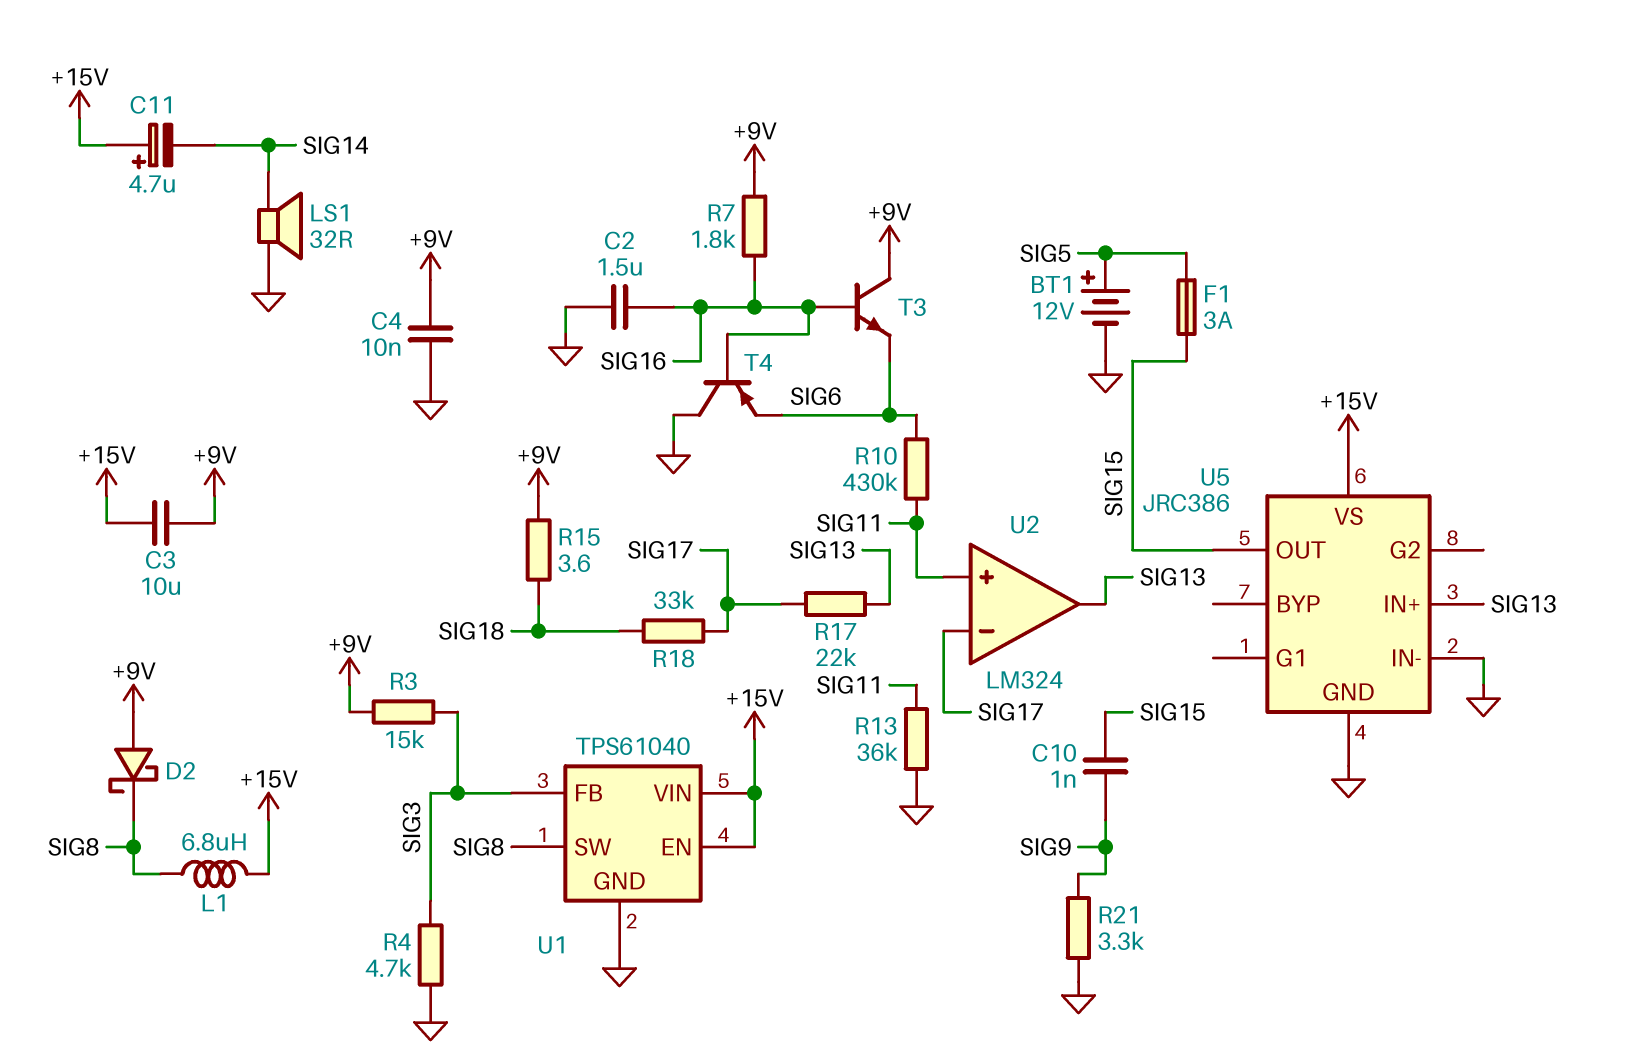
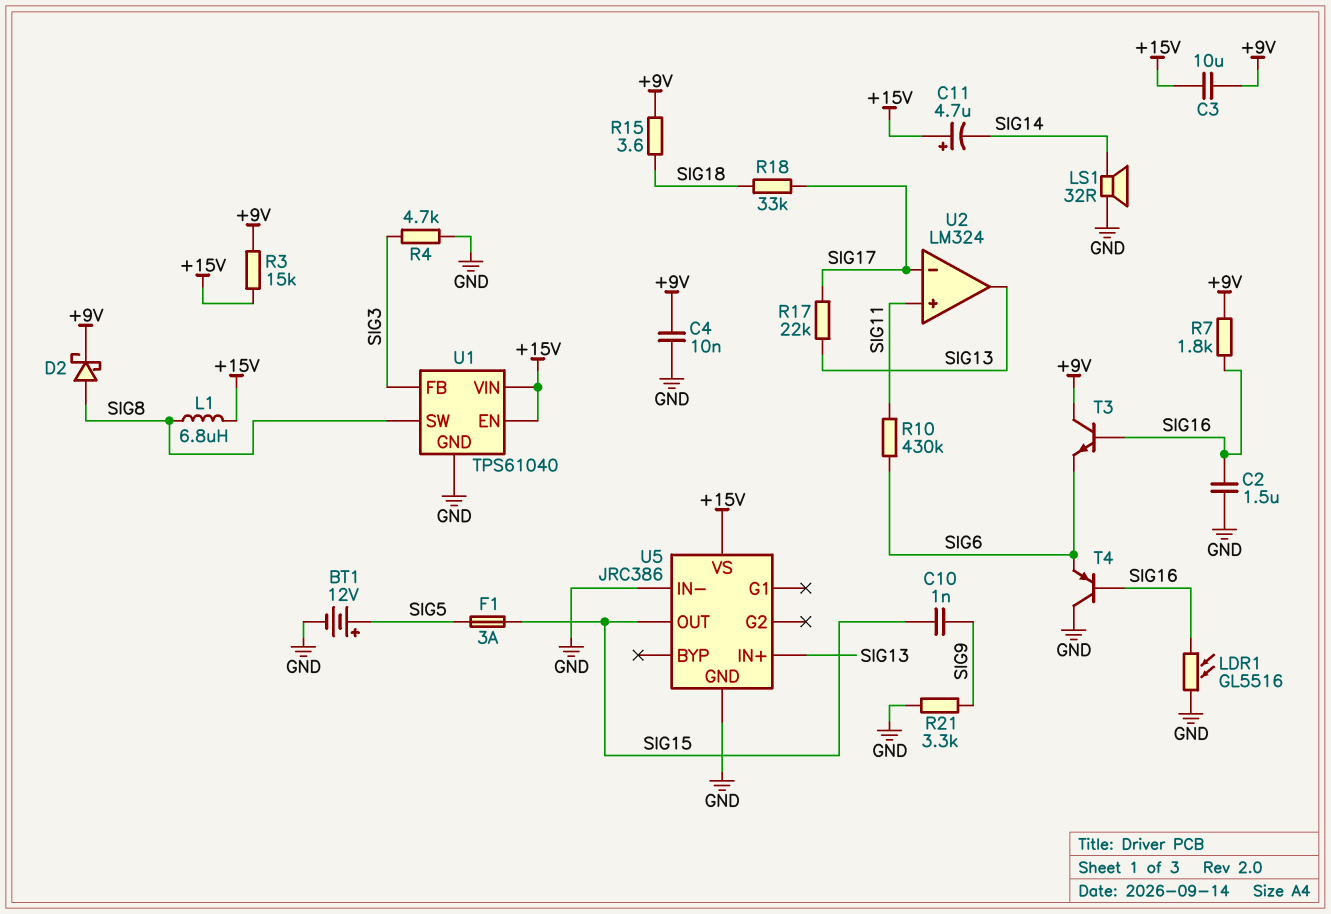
D2: schottky (A +9V, K SIG8) -> schottky (A SIG8, K +9V)
LDR1: none -> GL5516 (GND, SIG16)
R3: 15k (+9V, SIG3) -> 15k (+9V, +15V)
R13: 36k (GND, SIG11) -> none

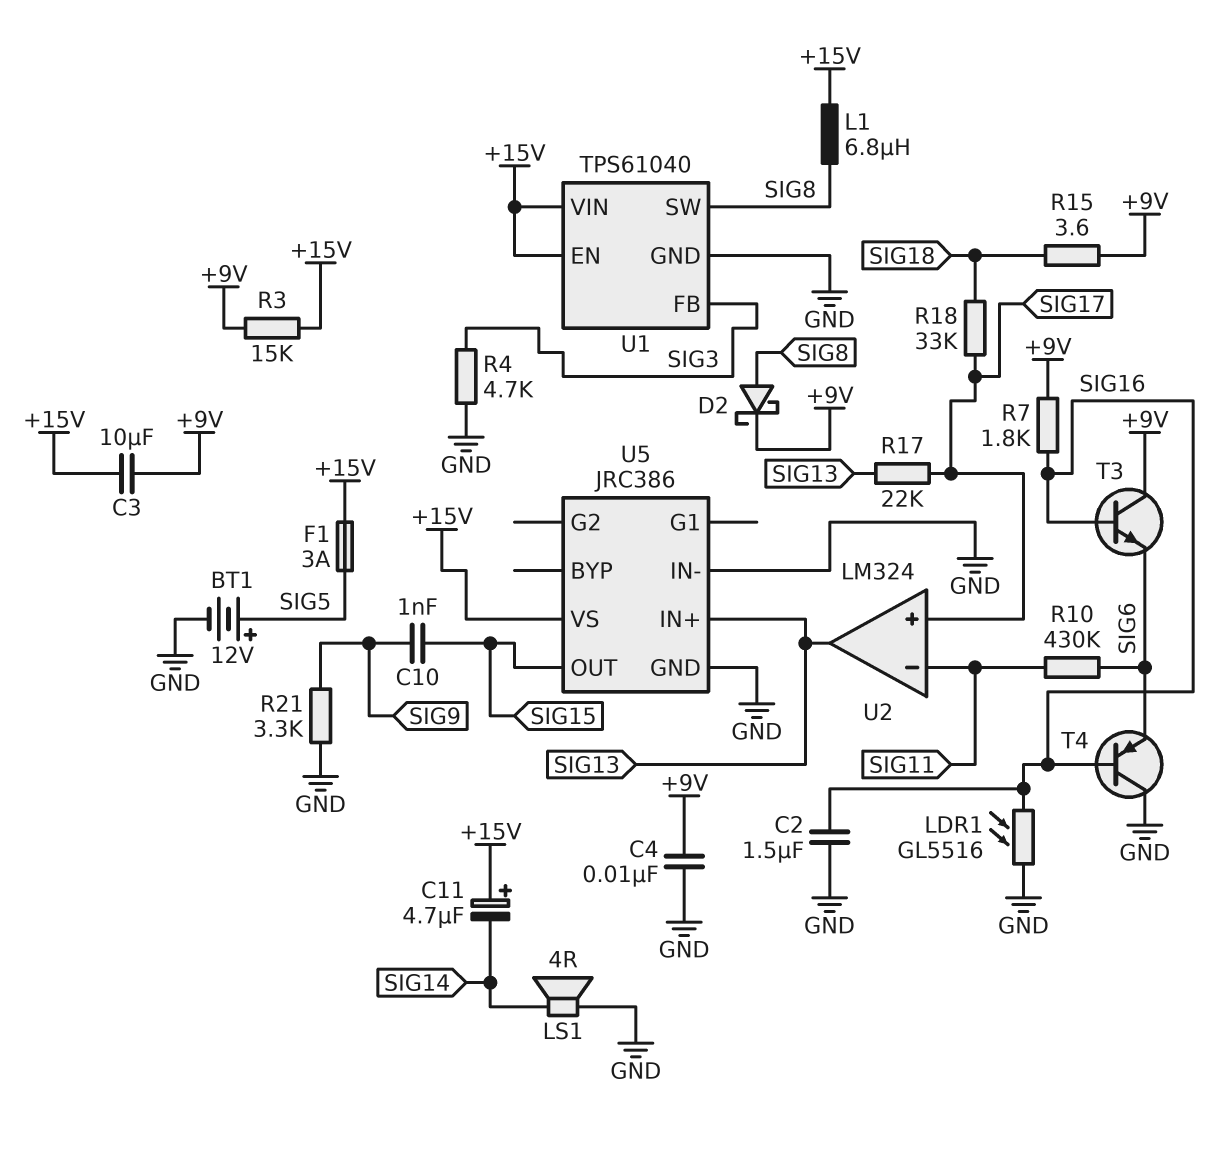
F1: 3A (SIG5, SIG15) -> 3A (+15V, SIG5)
LS1: speaker 32R (GND, SIG14) -> speaker 4R (GND, SIG14)
U2 pin in+: SIG11 -> SIG17
U2 pin in-: SIG17 -> SIG11

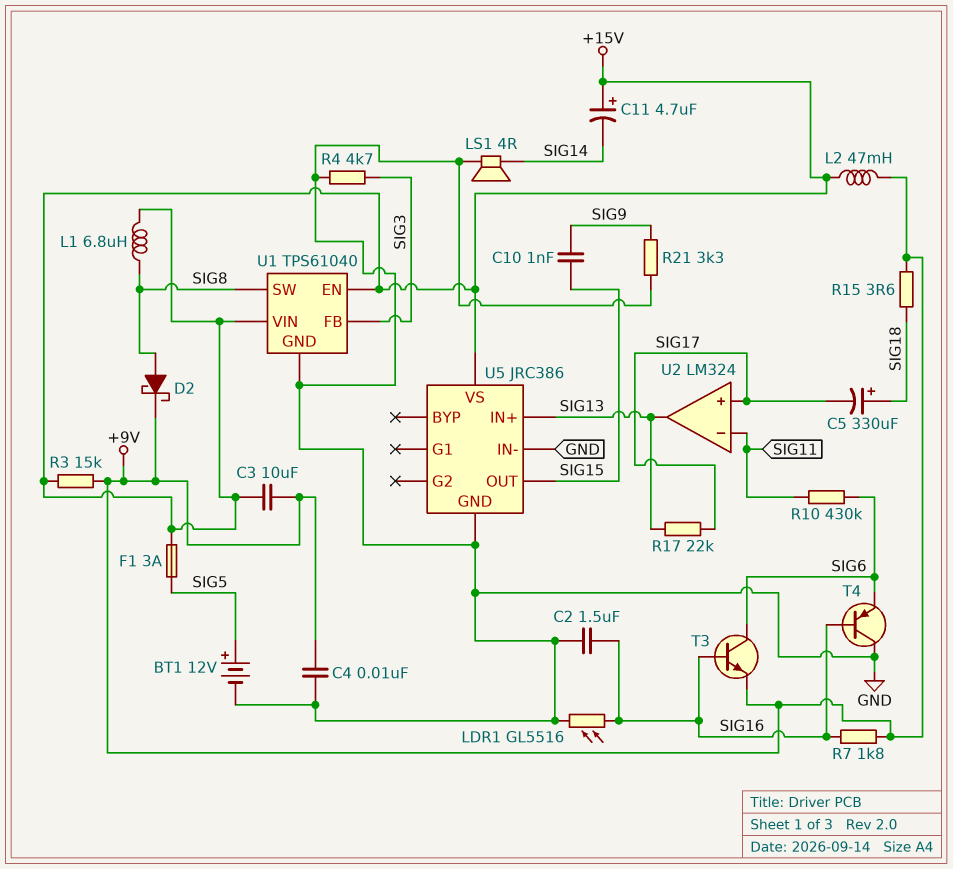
C5: none -> 330uF (plus SIG18, minus SIG17)
L2: none -> 47mH (+9V, +15V)
R18: 33k (SIG17, SIG18) -> none
T3: NPN (B SIG16, C +9V, E SIG6) -> NPN (B SIG16, C SIG6, E +9V)

